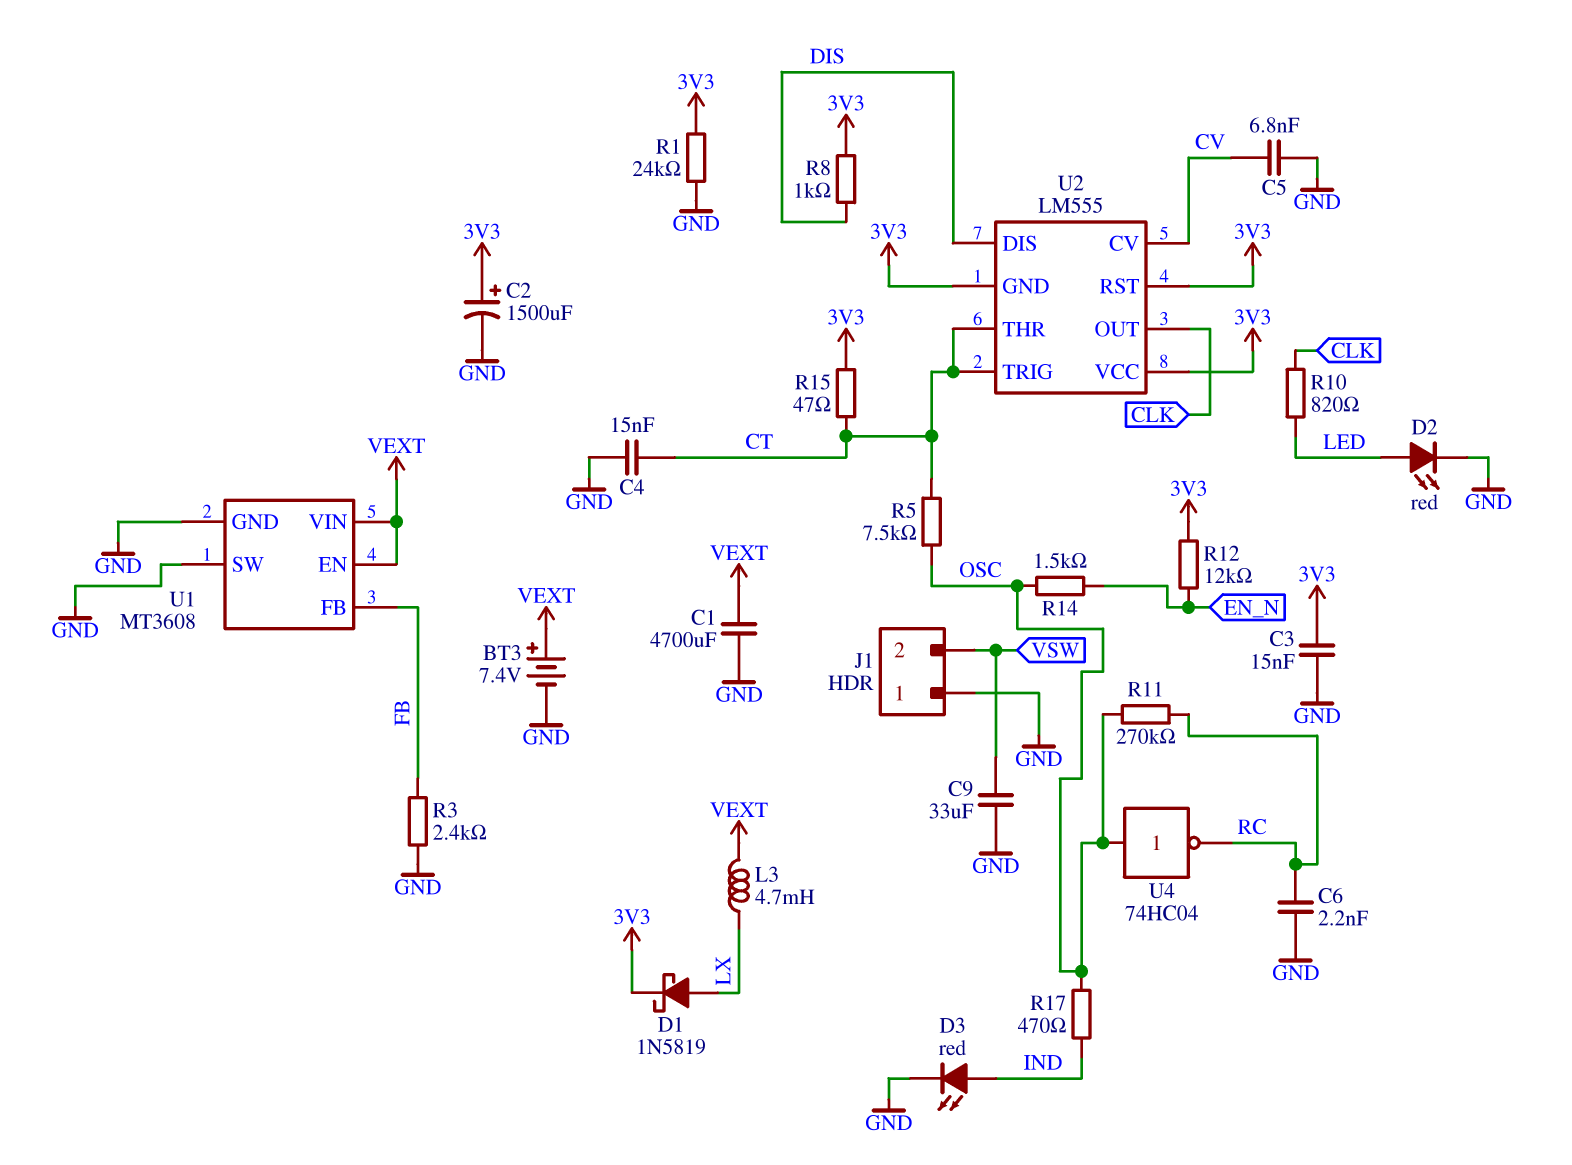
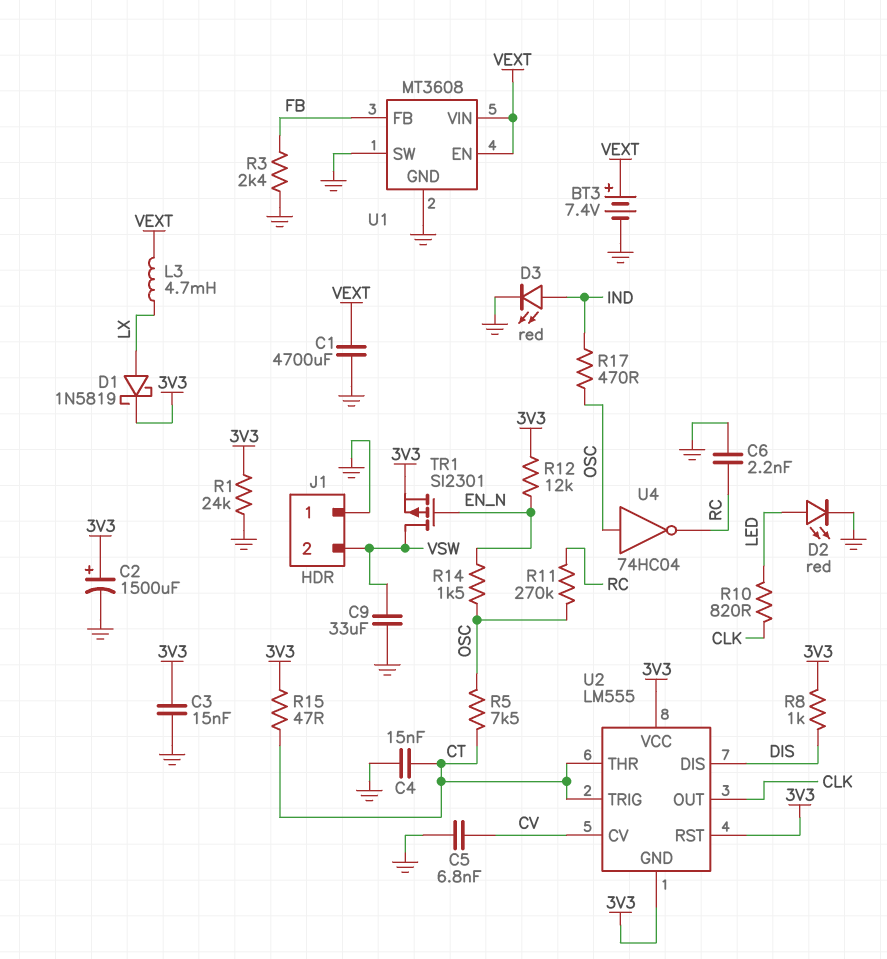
TR1: none -> PMOS SI2301 (G EN_N, D VSW, S 3V3)

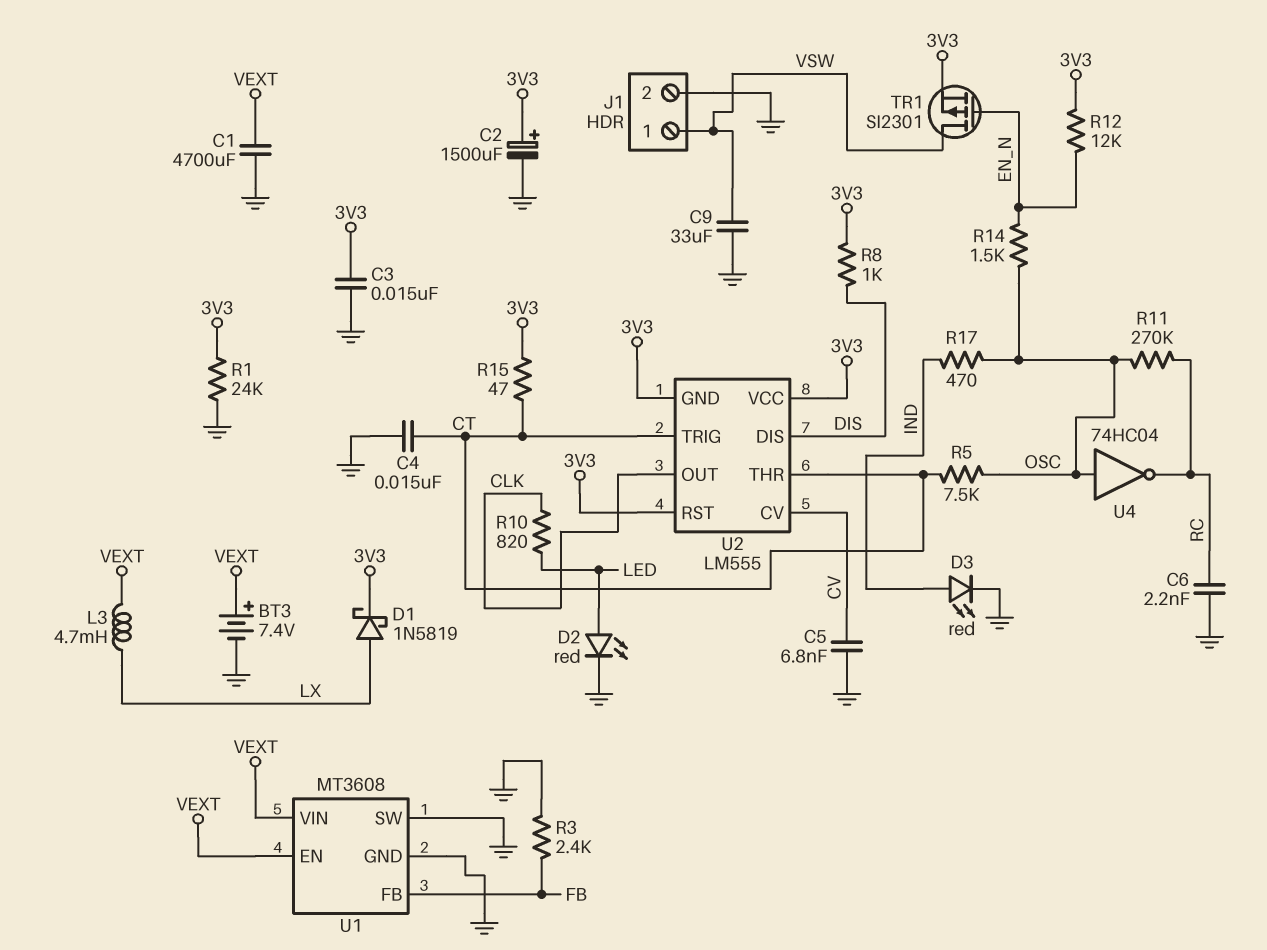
J1 pin 1: GND -> VSW
J1 pin 2: VSW -> GND

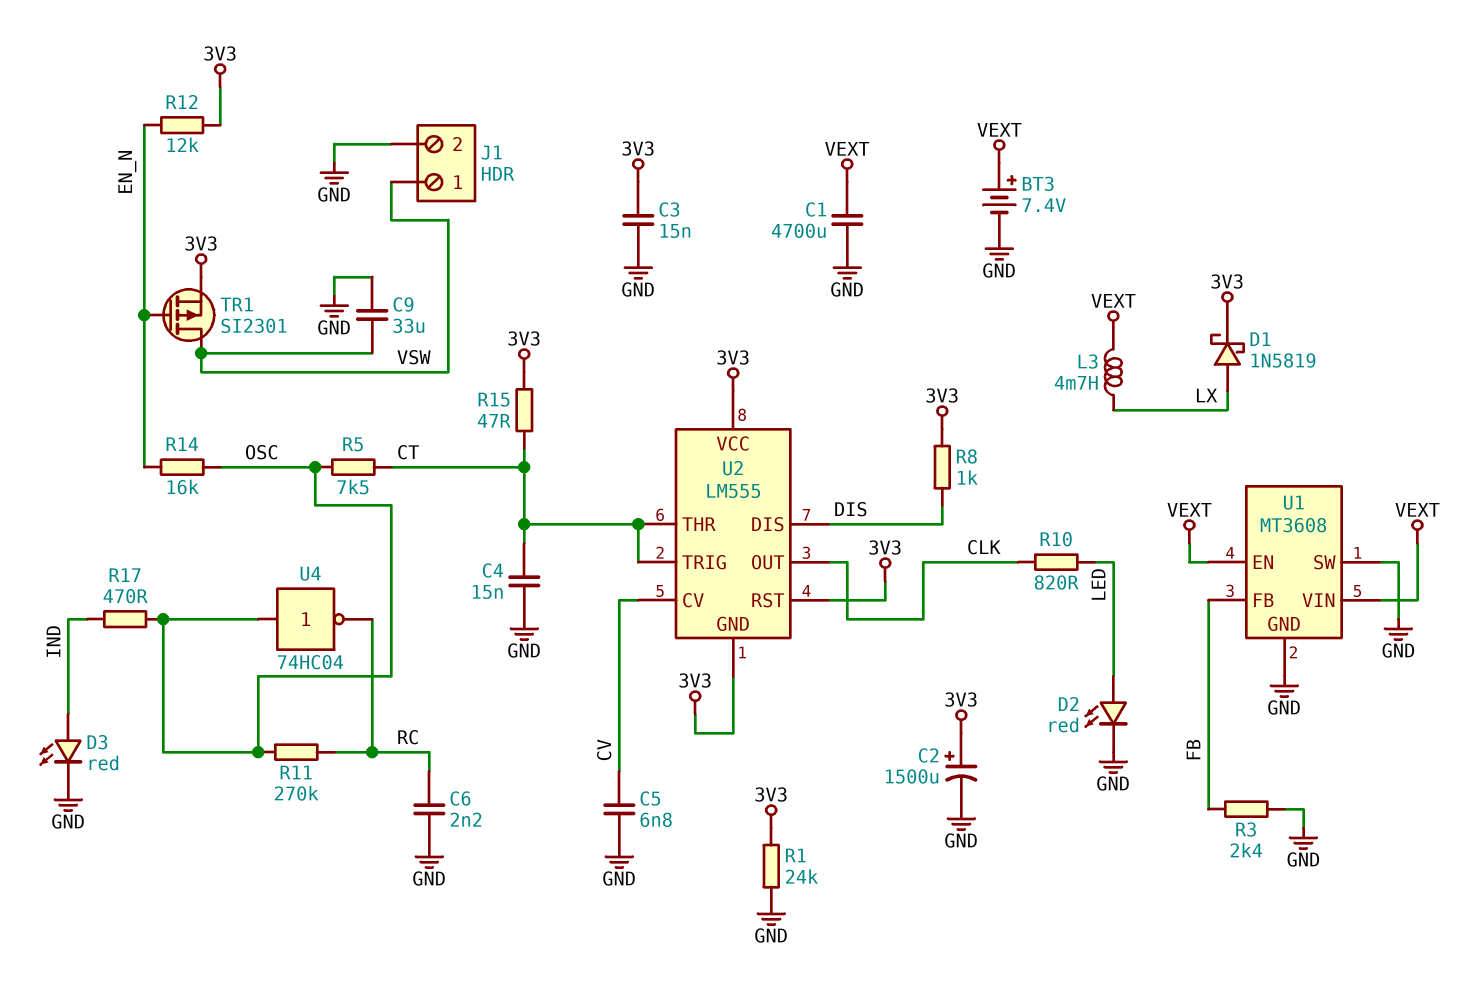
R14: 1.5k (EN_N, OSC) -> 16k (EN_N, OSC)

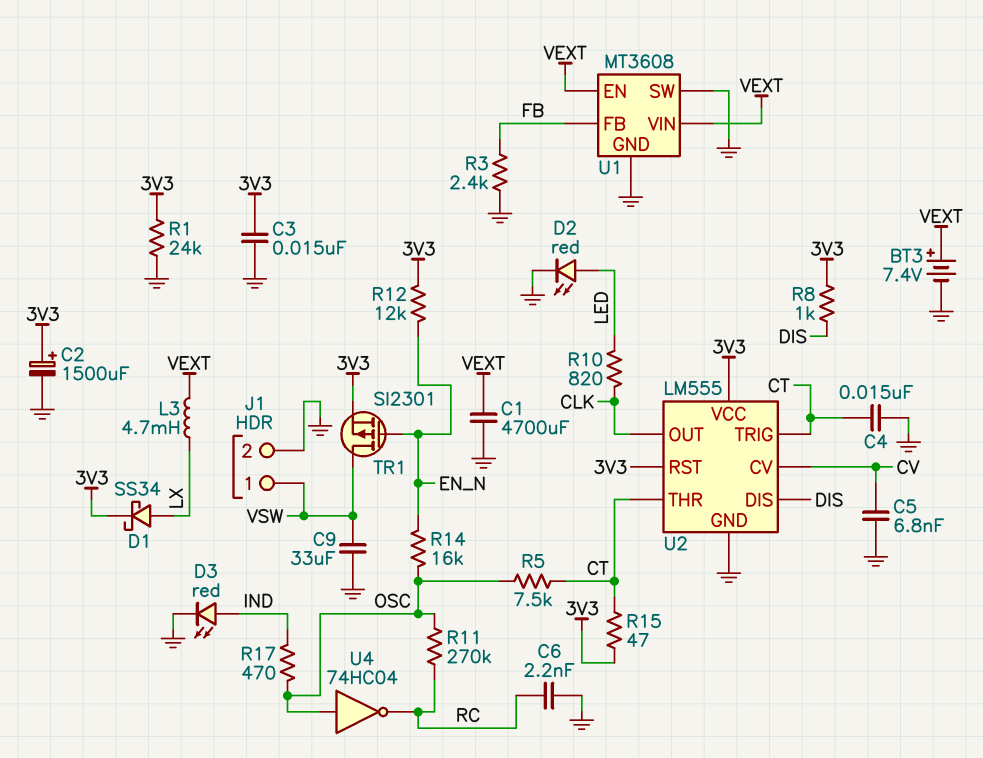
D1: schottky 1N5819 (A LX, K 3V3) -> schottky SS34 (A LX, K 3V3)
U2 pin GND: 3V3 -> GND

